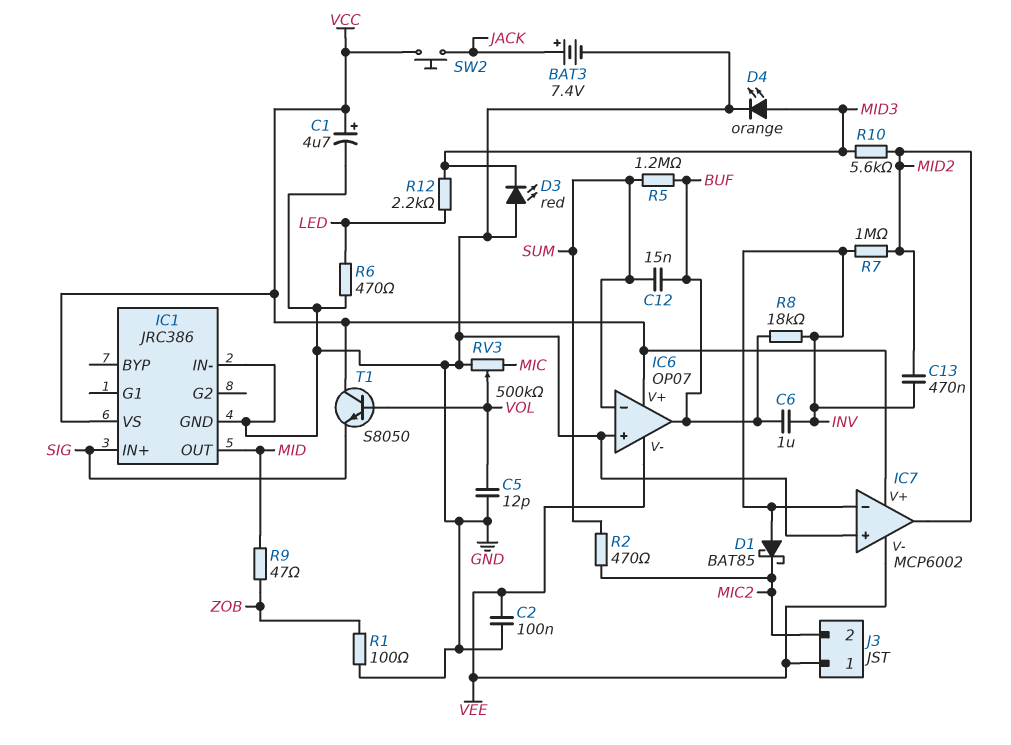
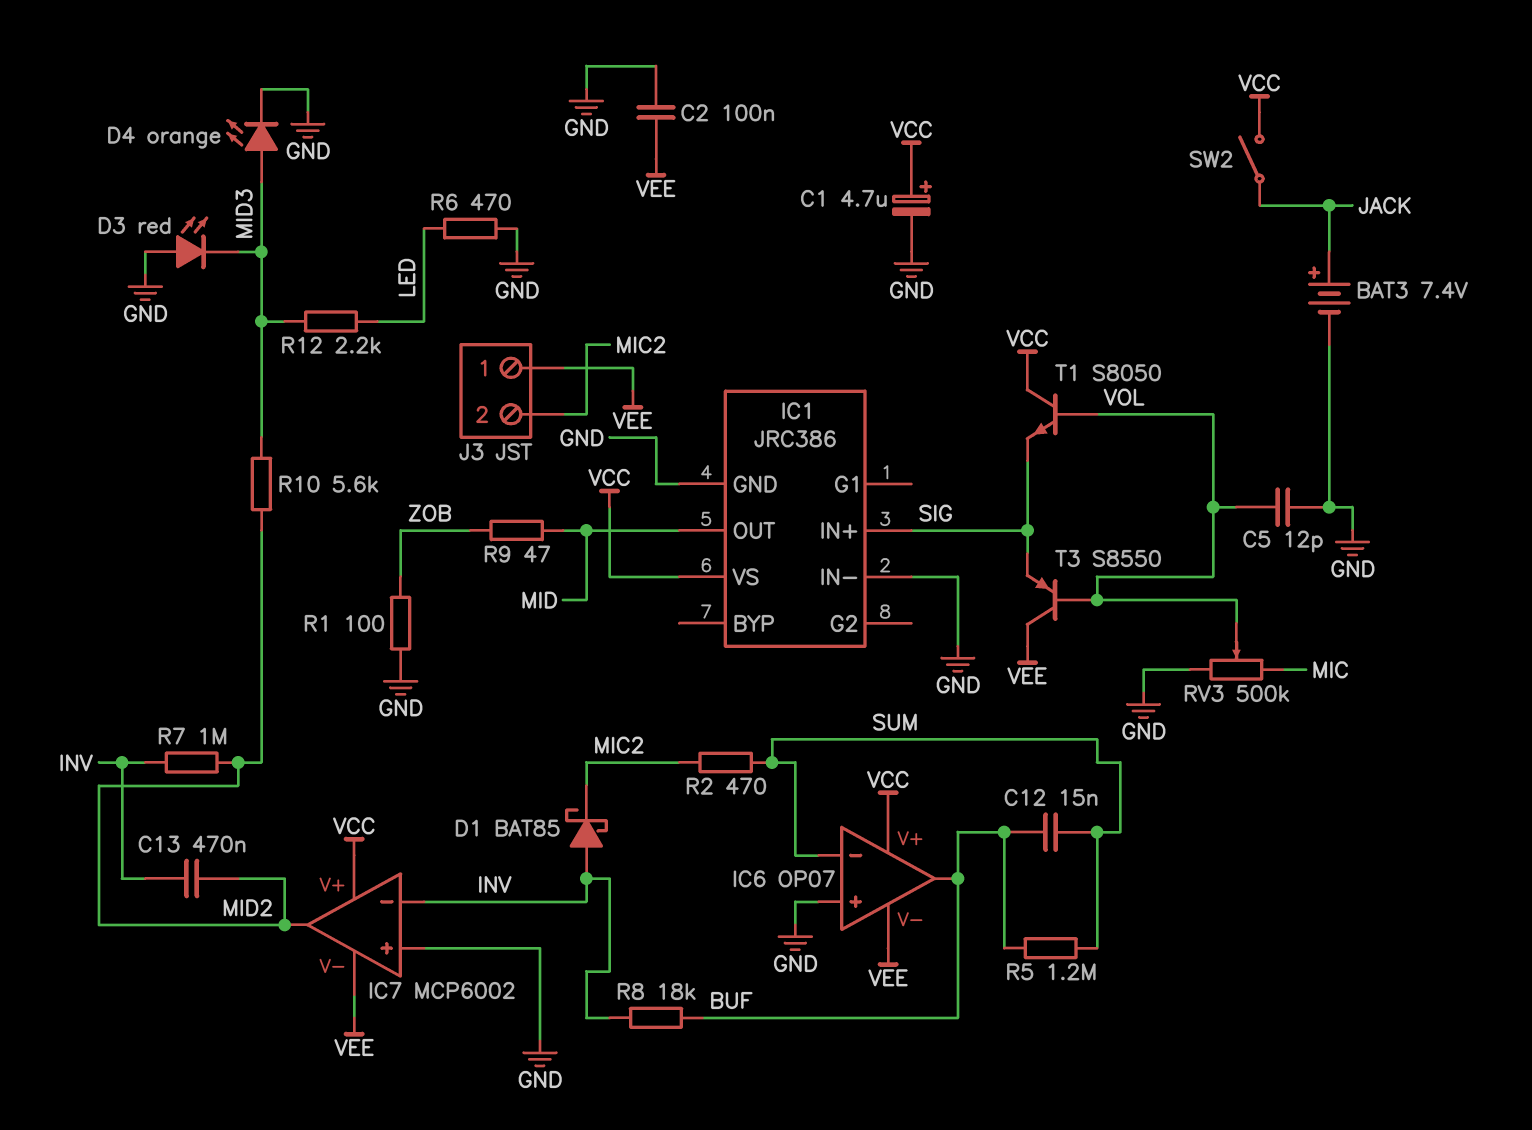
C6: 1uF (BUF, INV) -> none
SW2: button (JACK, VCC) -> switch (JACK, VCC)
T3: none -> PNP S8550 (B VOL, C VEE, E SIG)

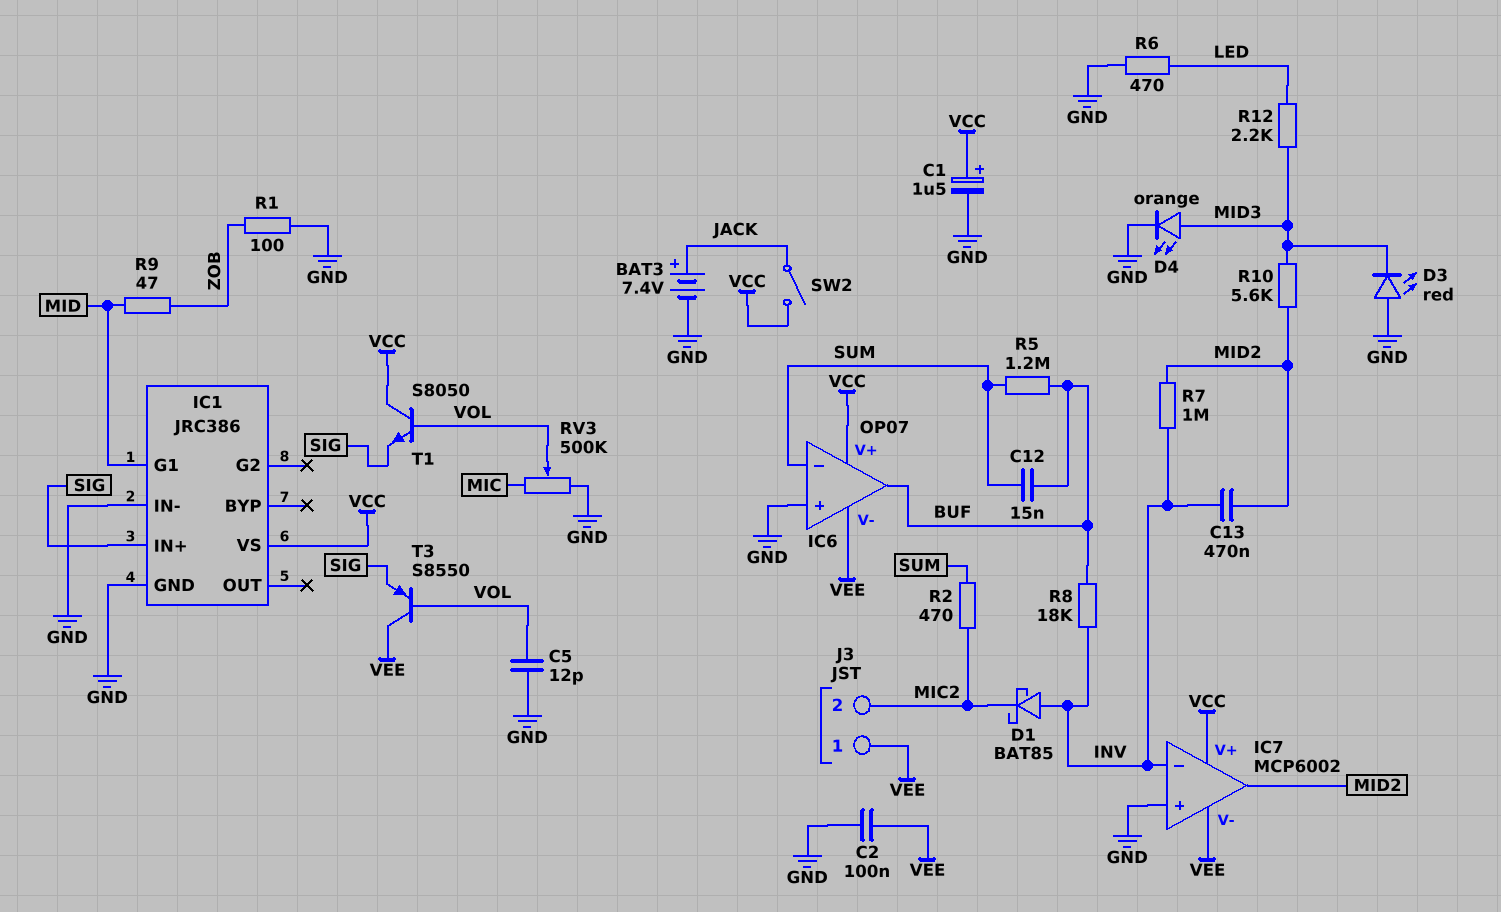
C1: 4.7uF (plus VCC, minus GND) -> 1.5uF (plus VCC, minus GND)
IC1 pin G1: none -> MID
IC1 pin OUT: MID -> none

